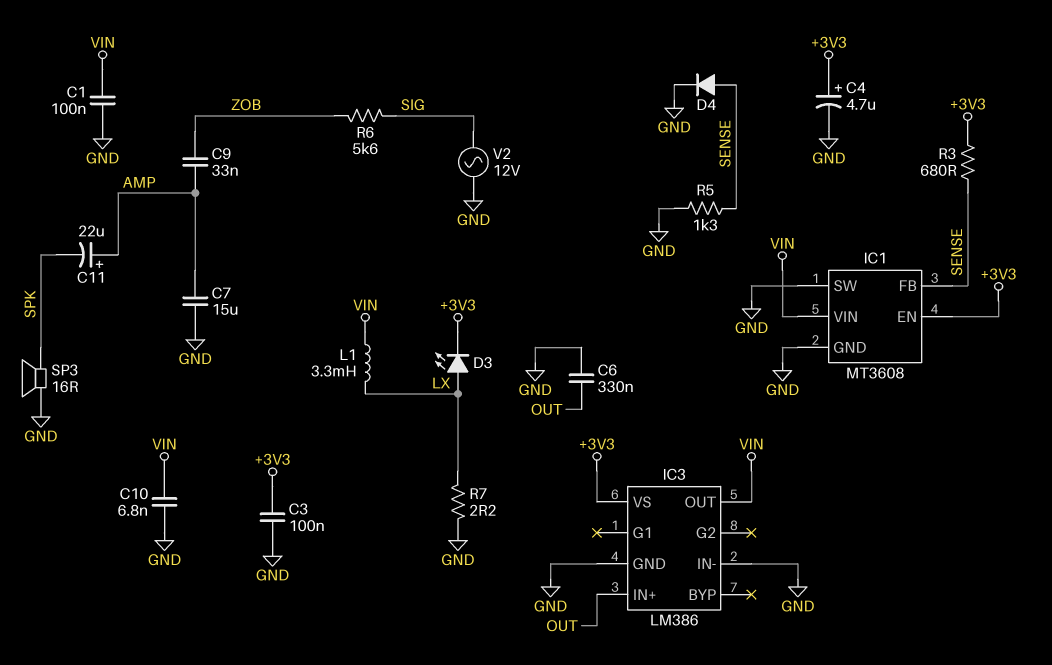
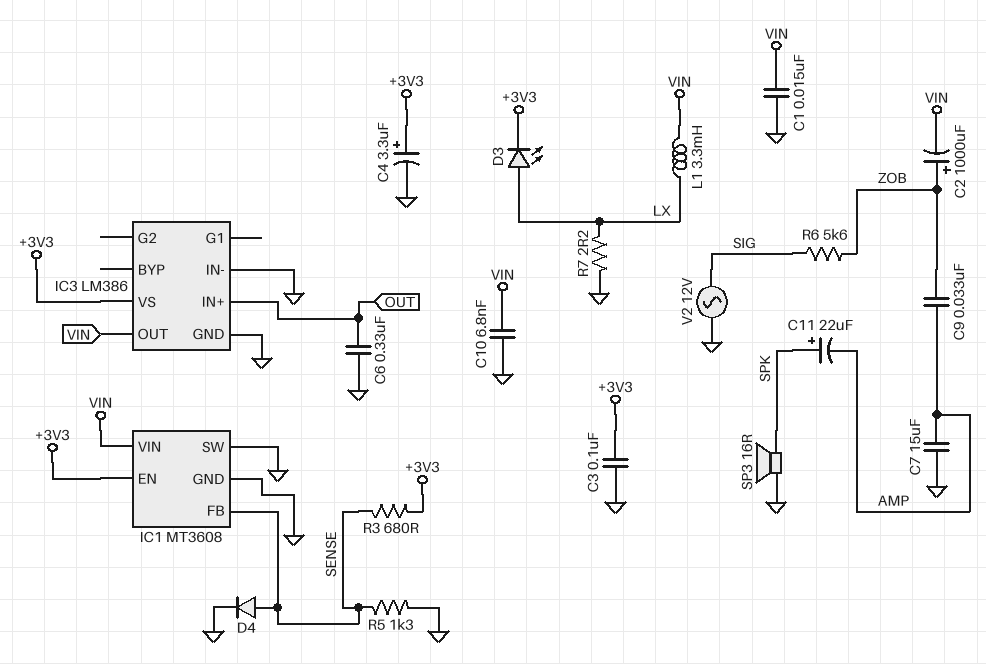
C1: 100nF (GND, VIN) -> 15nF (GND, VIN)
C2: none -> 1000uF (plus ZOB, minus VIN)
C4: 4.7uF (plus +3V3, minus GND) -> 3.3uF (plus +3V3, minus GND)
C11: 22uF (plus AMP, minus SPK) -> 22uF (plus SPK, minus AMP)

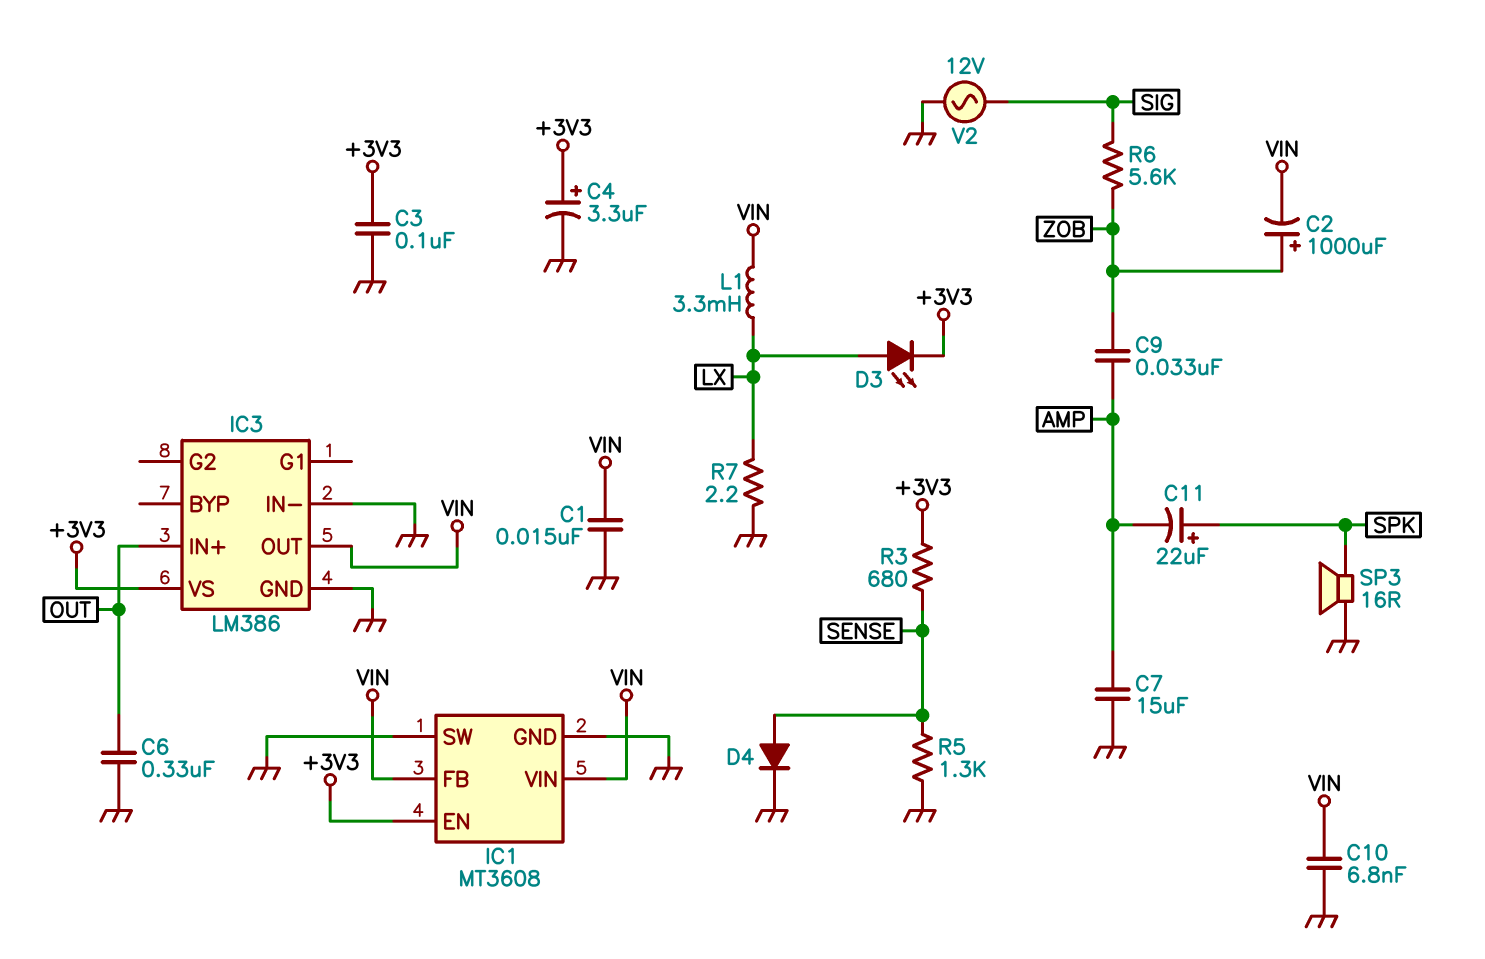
IC1 pin FB: SENSE -> VIN

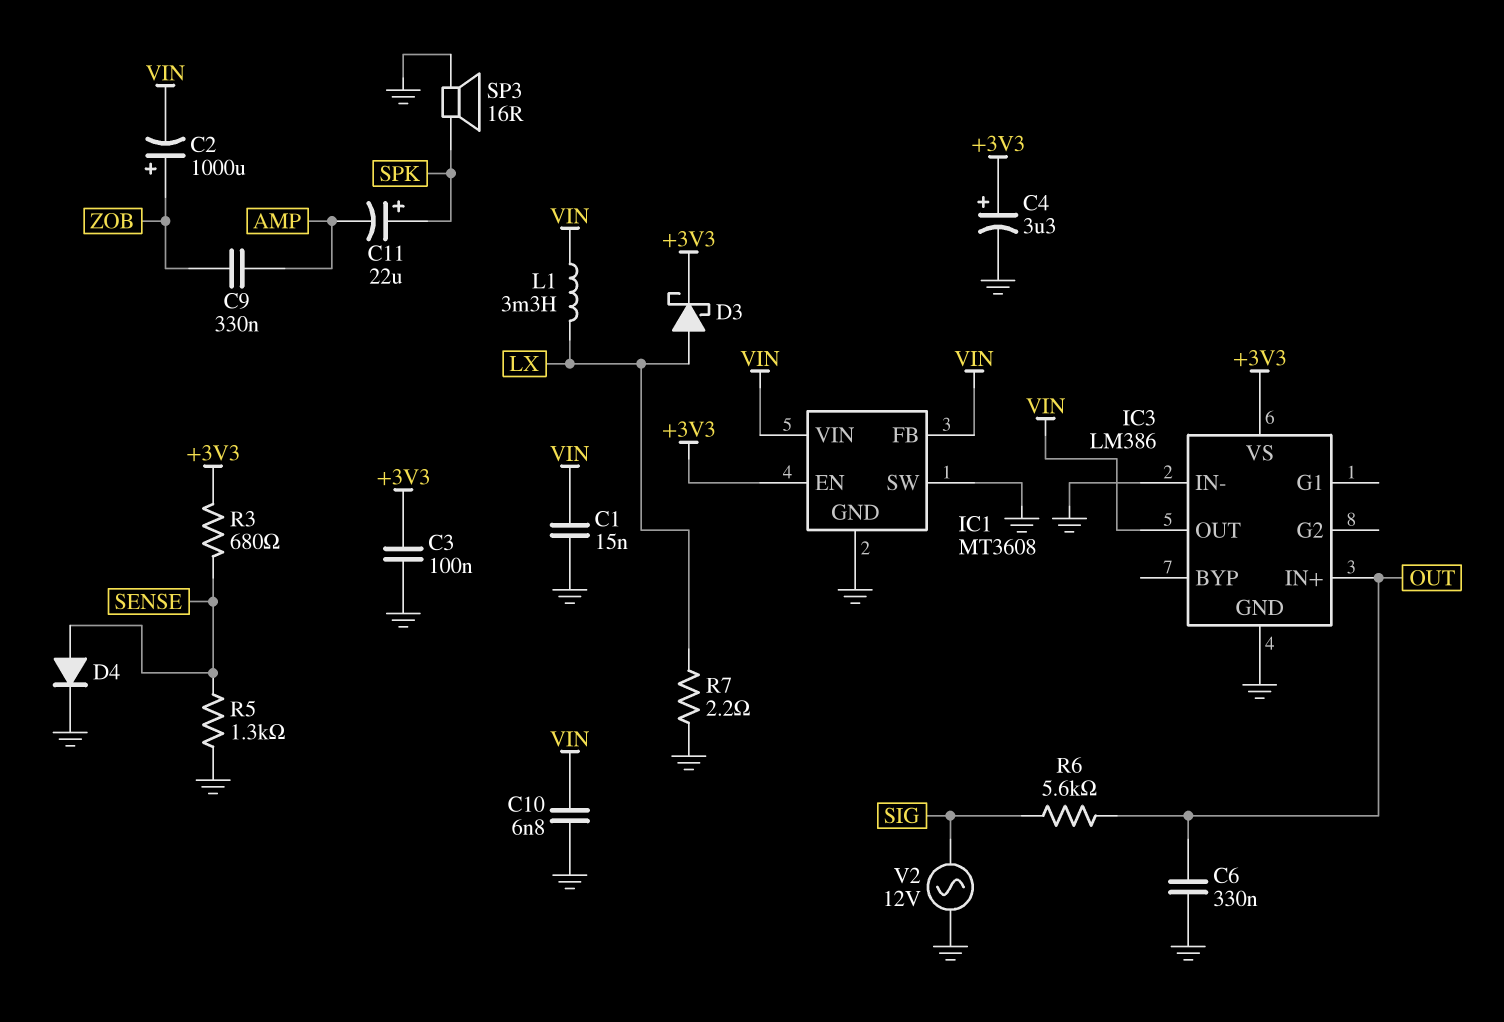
C7: 15uF (AMP, GND) -> none
C9: 33nF (AMP, ZOB) -> 330nF (AMP, ZOB)
D3: LED (A LX, K +3V3) -> schottky (A LX, K +3V3)
R6: 5.6k (SIG, ZOB) -> 5.6k (OUT, SIG)

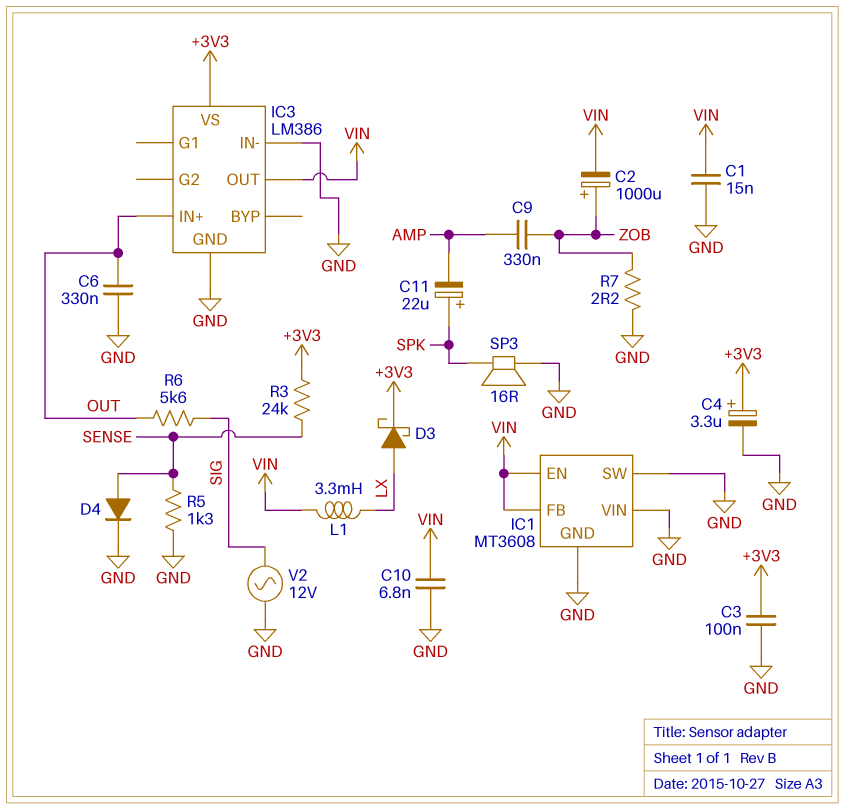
IC1 pin EN: +3V3 -> VIN
IC1 pin VIN: VIN -> GND
R3: 680 (+3V3, SENSE) -> 24k (+3V3, SENSE)
R7: 2.2 (GND, LX) -> 2.2 (GND, ZOB)

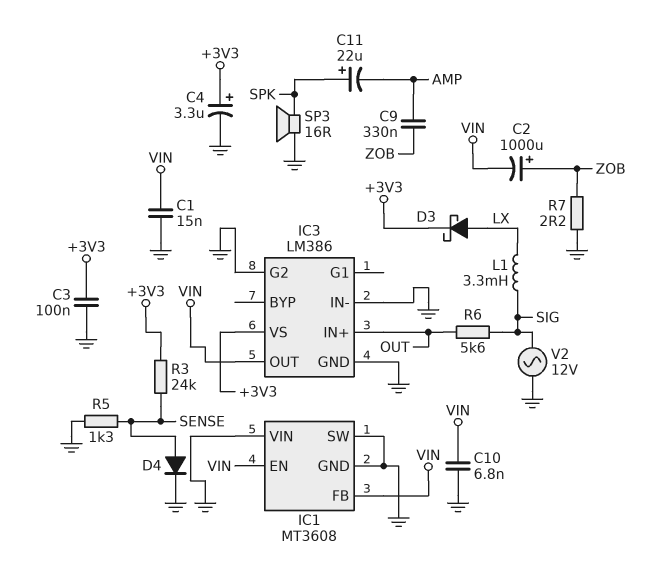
C6: 330nF (GND, OUT) -> none
IC3 pin G2: none -> GND
L1: 3.3mH (LX, VIN) -> 3.3mH (LX, SIG)

